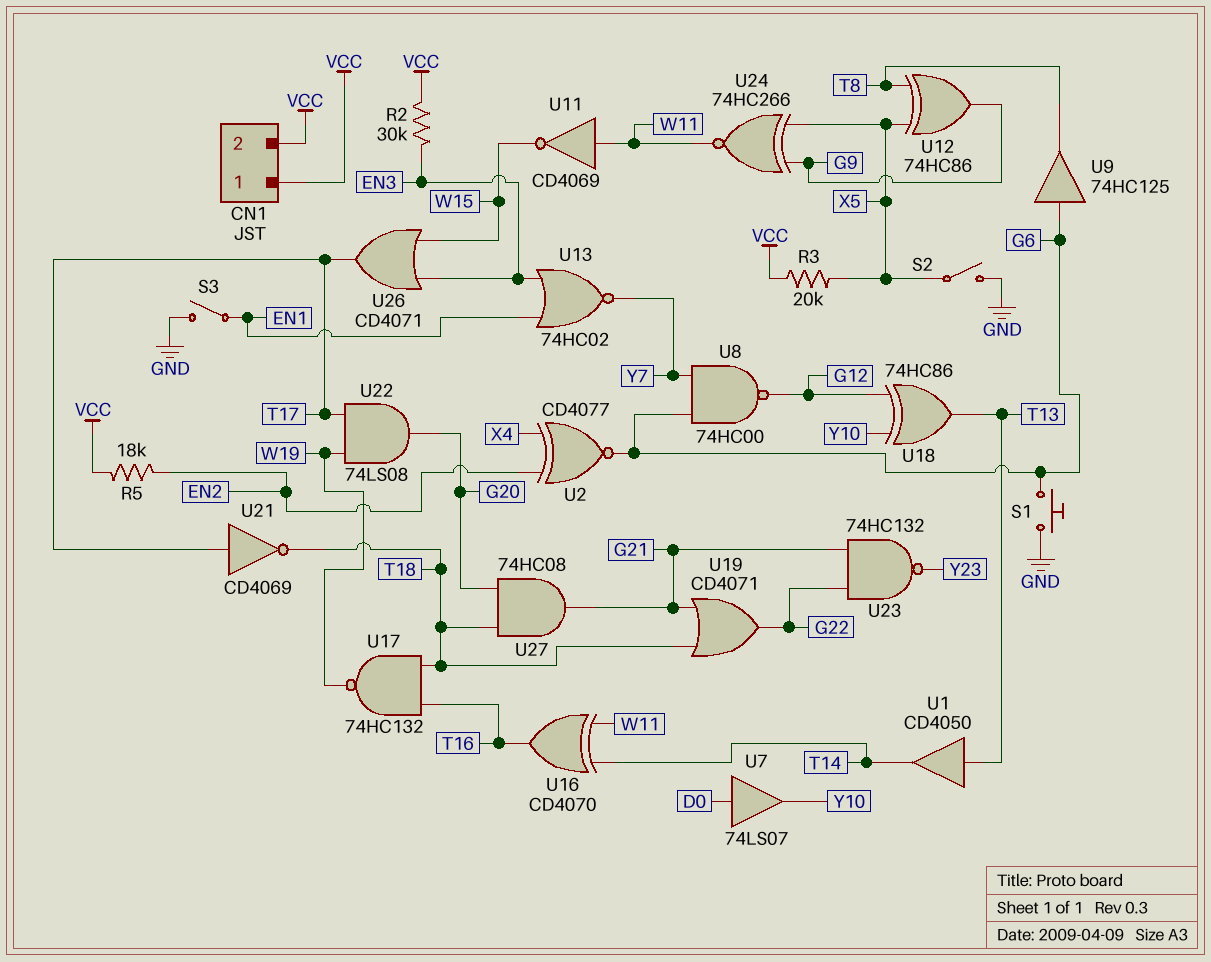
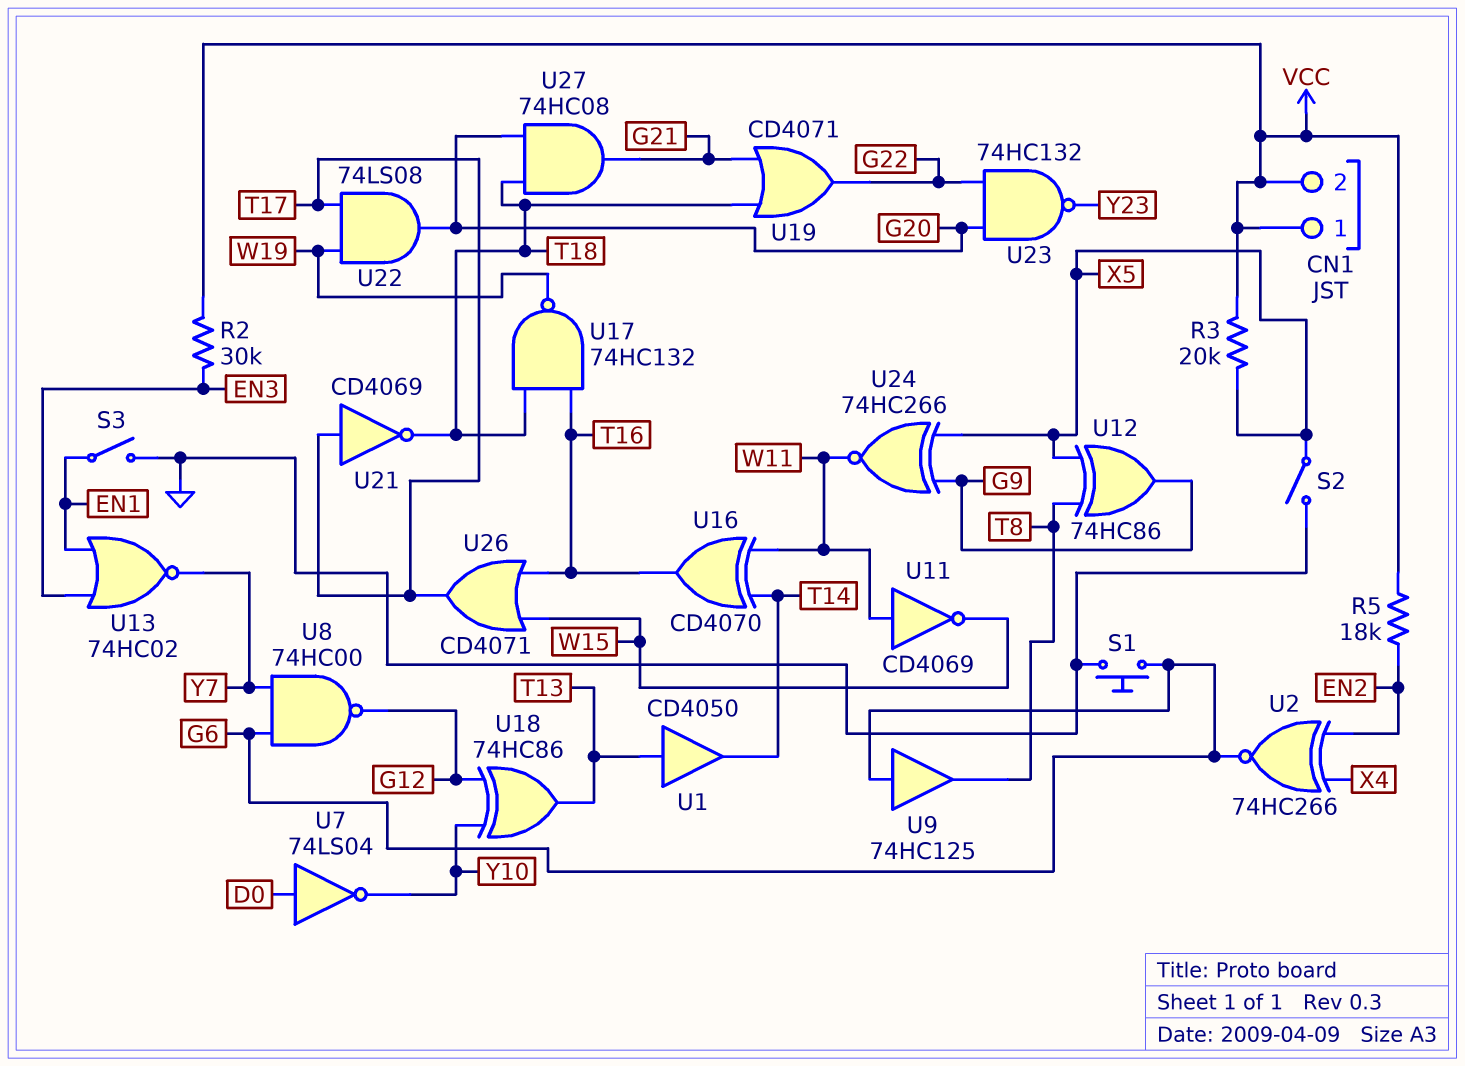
U2: XNOR CD4077 (in EN2, in X4, out G6) -> XNOR 74HC266 (in EN2, in X4, out G6)
U7: buffer 74LS07 (in D0, out Y10) -> NOT 74LS04 (in D0, out Y10)
U23: NAND 74HC132 (in G21, in G22, out Y23) -> NAND 74HC132 (in G20, in G22, out Y23)
U26: OR CD4071 (in EN3, in W15, out T17) -> OR CD4071 (in T16, in W15, out T17)

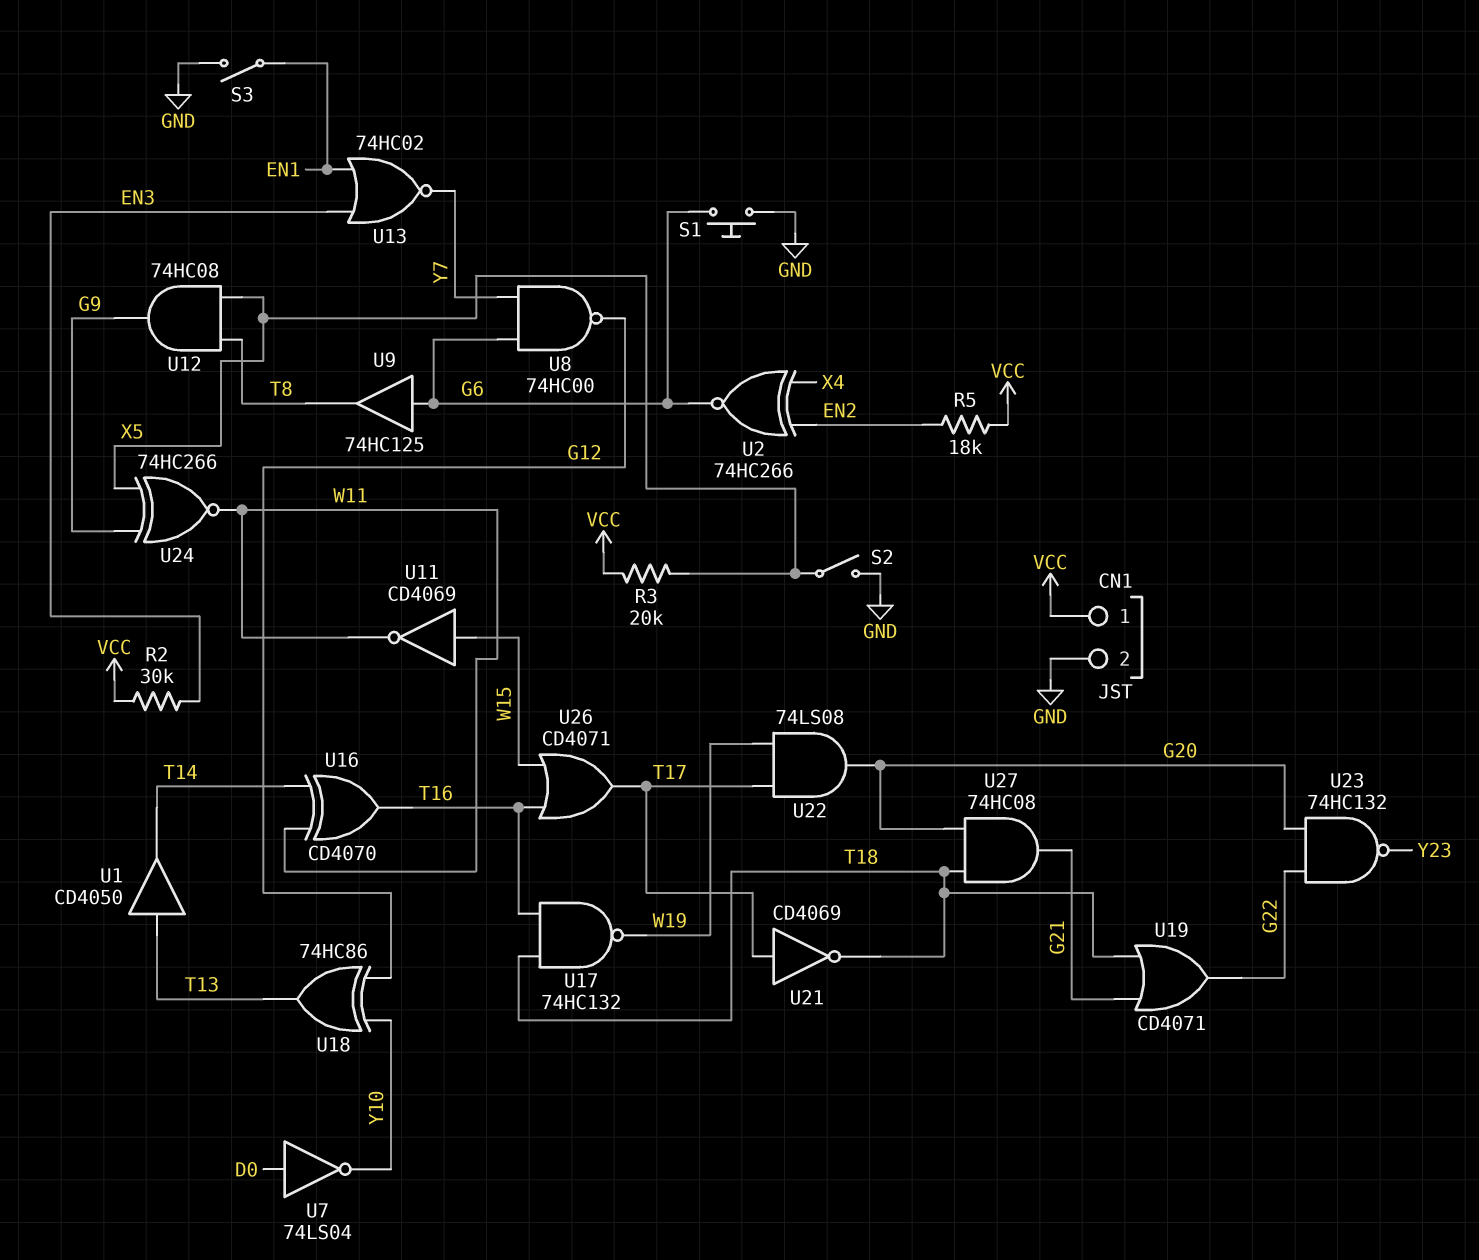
CN1 pin 2: VCC -> GND
U11: NOT CD4069 (in W11, out W15) -> NOT CD4069 (in W15, out W11)
U12: XOR 74HC86 (in T8, in X5, out G9) -> AND 74HC08 (in T8, in X5, out G9)

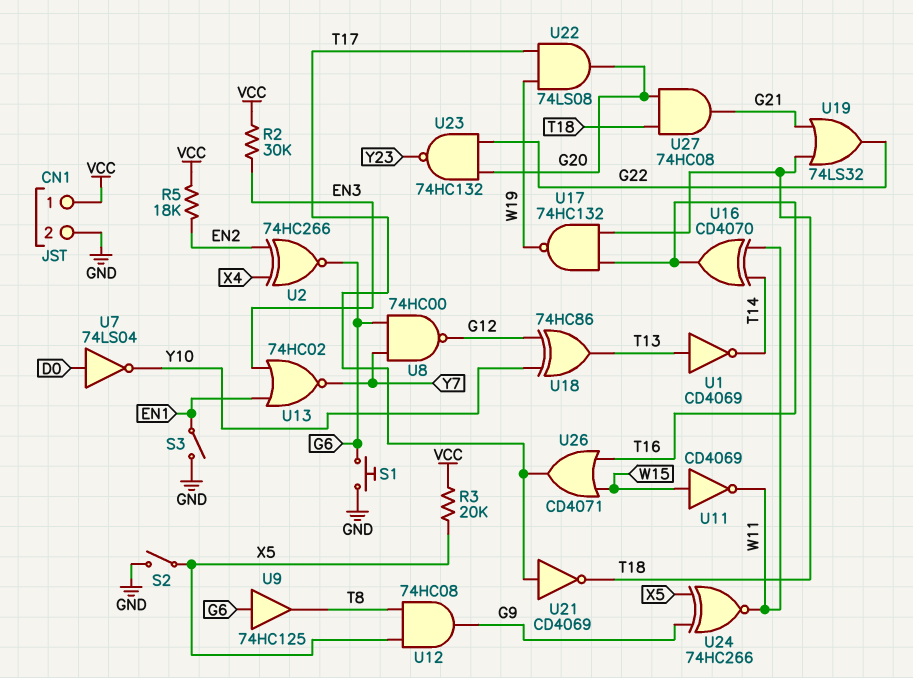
U1: buffer CD4050 (in T13, out T14) -> NOT CD4069 (in T13, out T14)
U19: OR CD4071 (in G21, in T18, out G22) -> OR 74LS32 (in G21, in T18, out G22)

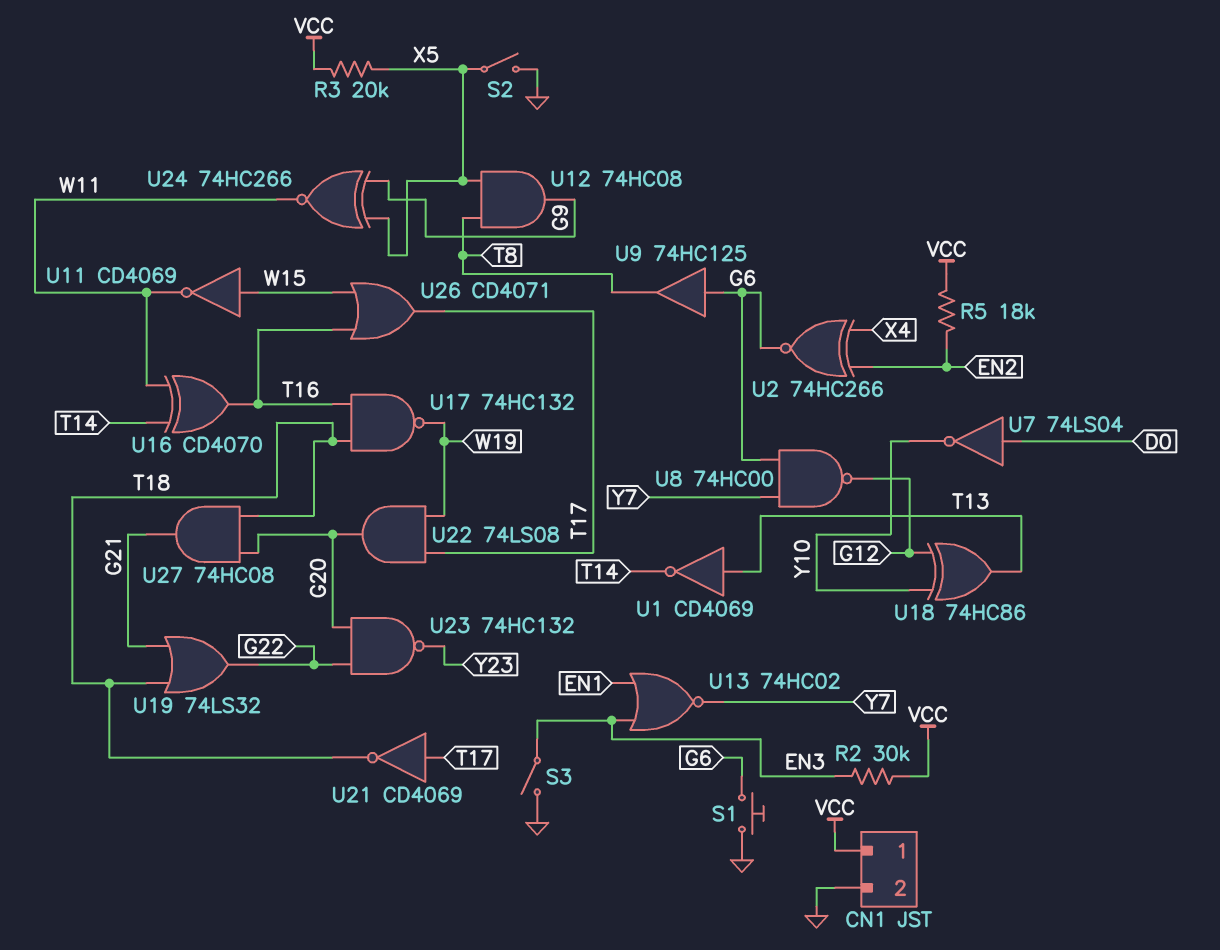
S3: switch (EN1, GND) -> switch (EN3, GND)

